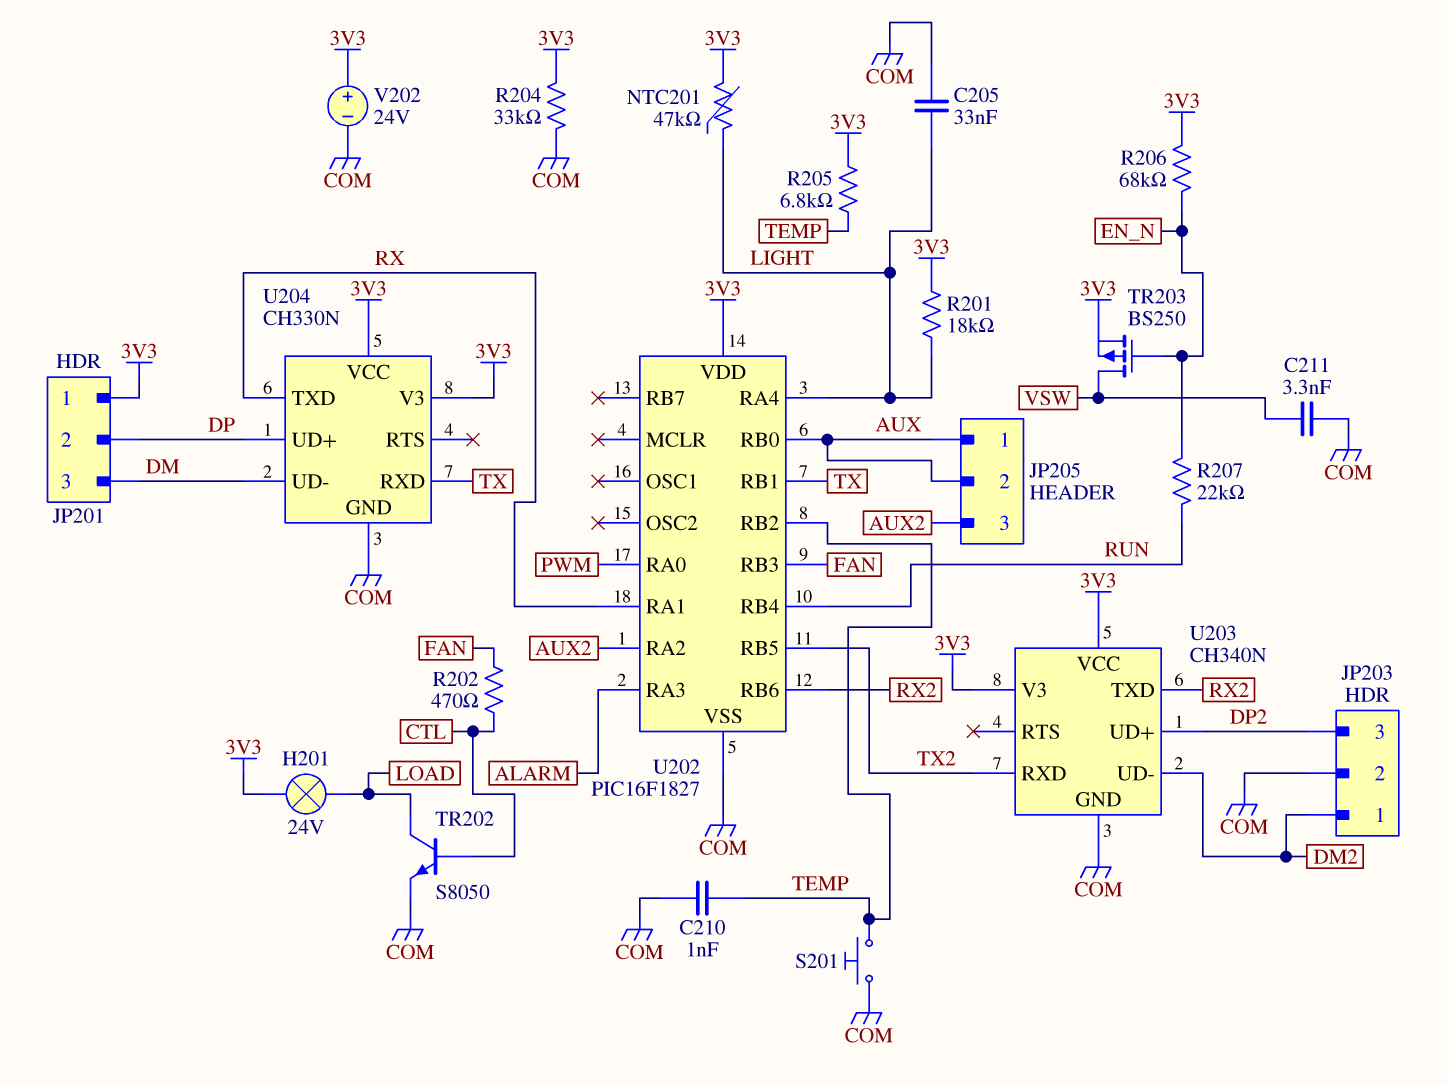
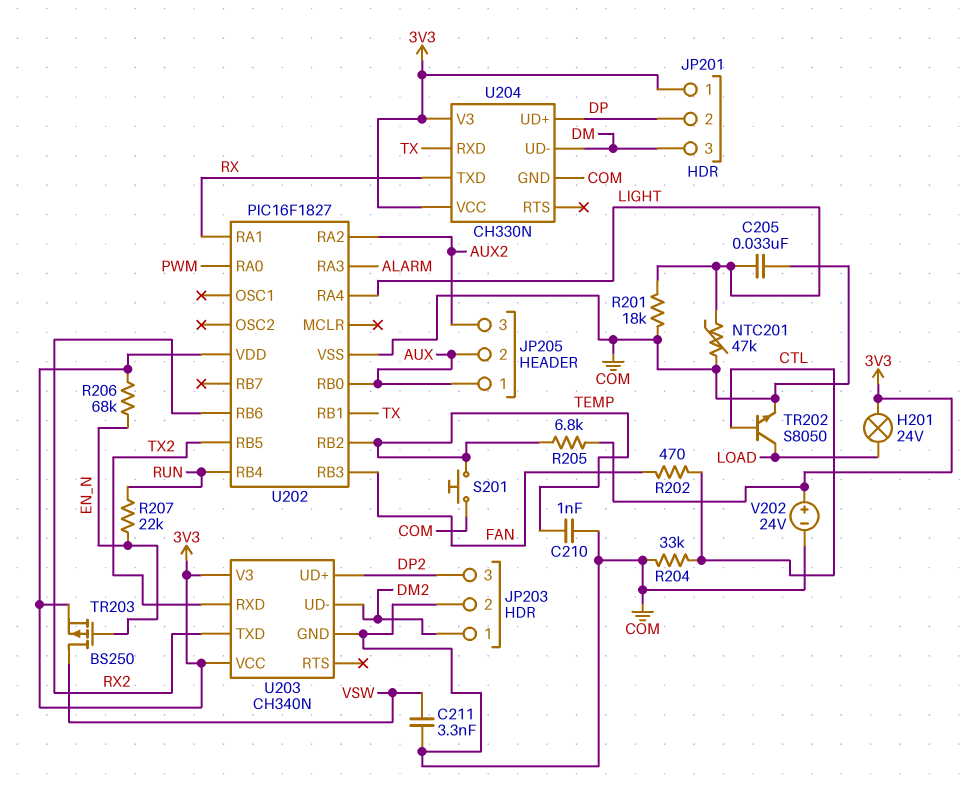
NTC201: 47k (3V3, LIGHT) -> 47k (COM, LIGHT)
R201: 18k (3V3, LIGHT) -> 18k (COM, LIGHT)
R204: 33k (3V3, COM) -> 33k (COM, CTL)

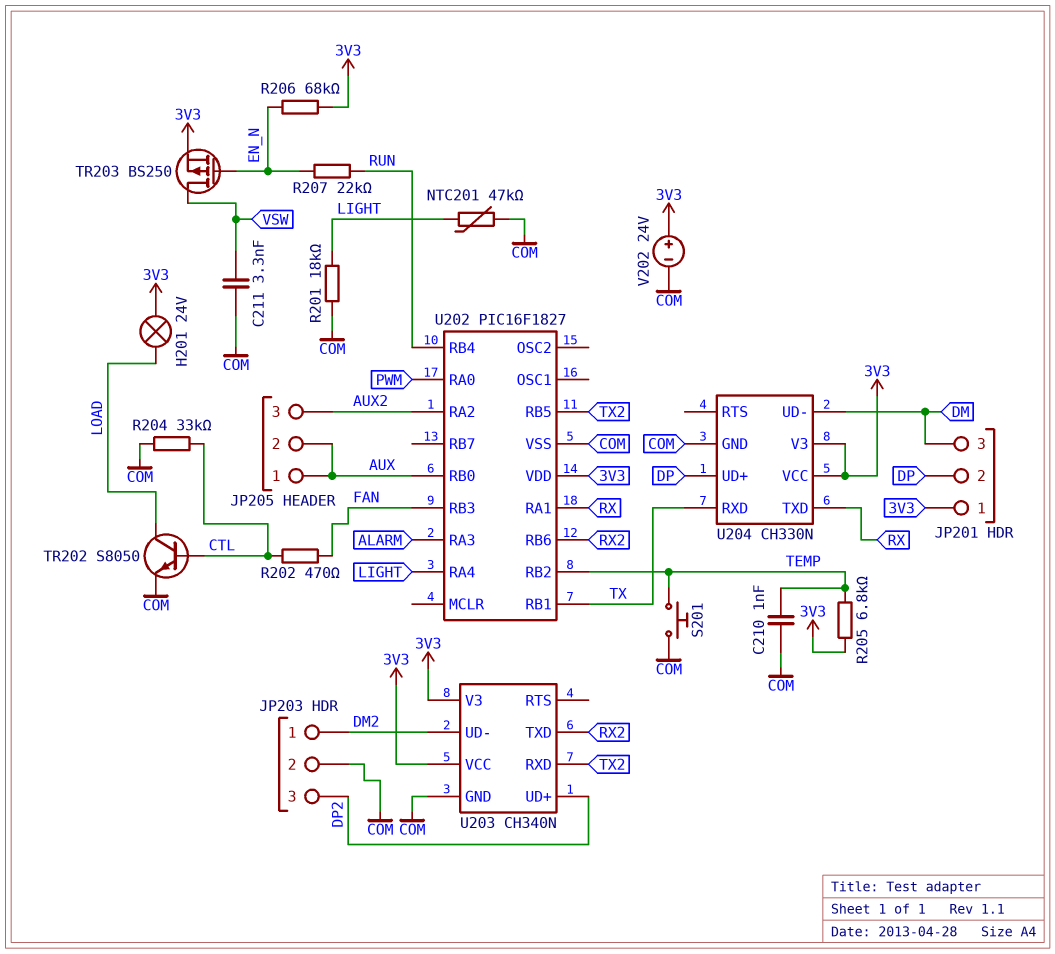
C205: 33nF (COM, LIGHT) -> none

